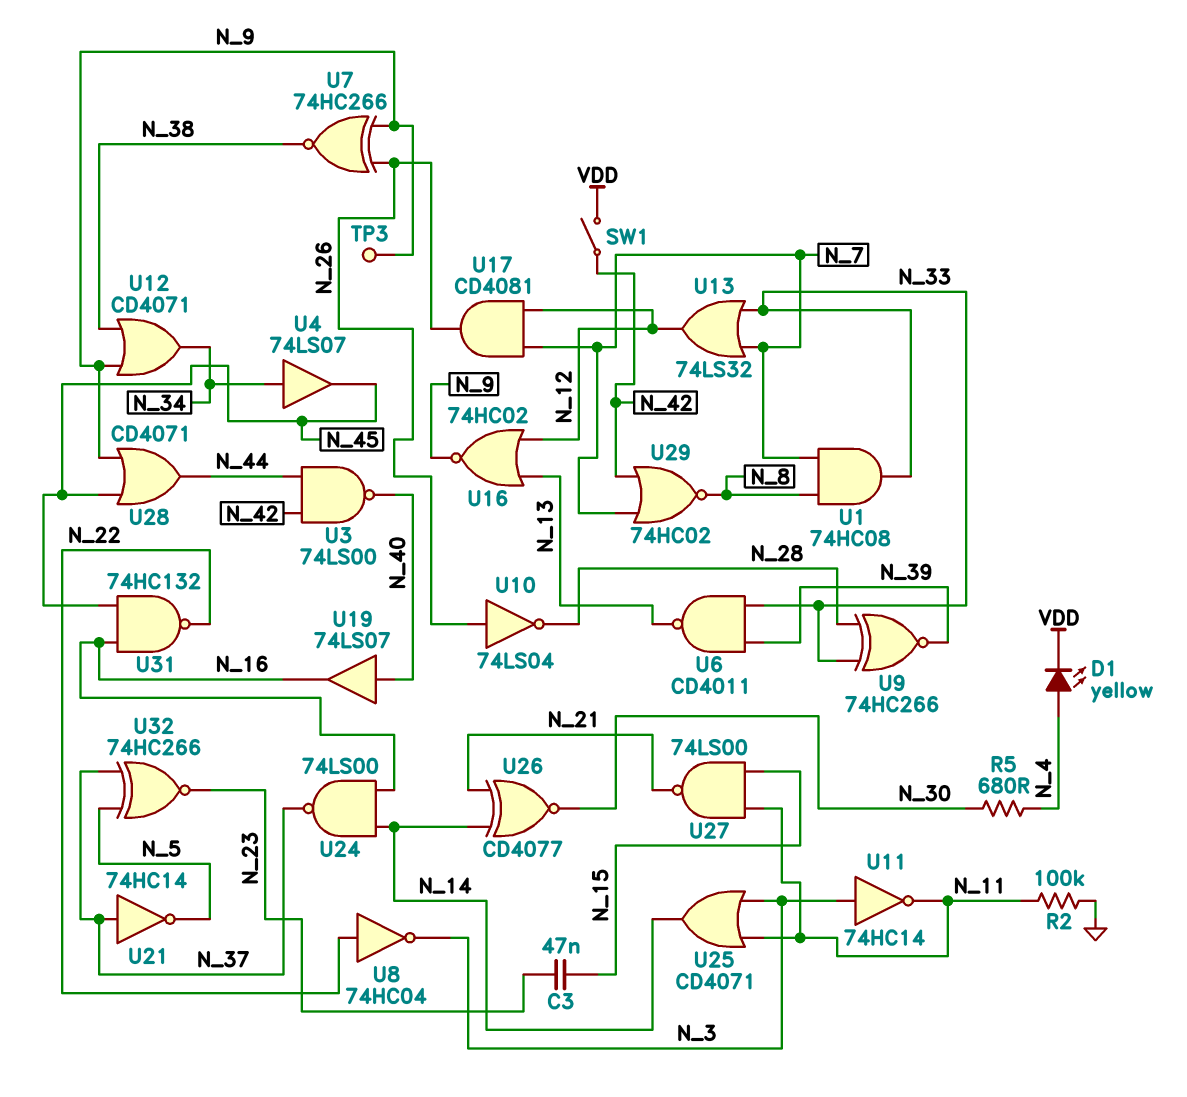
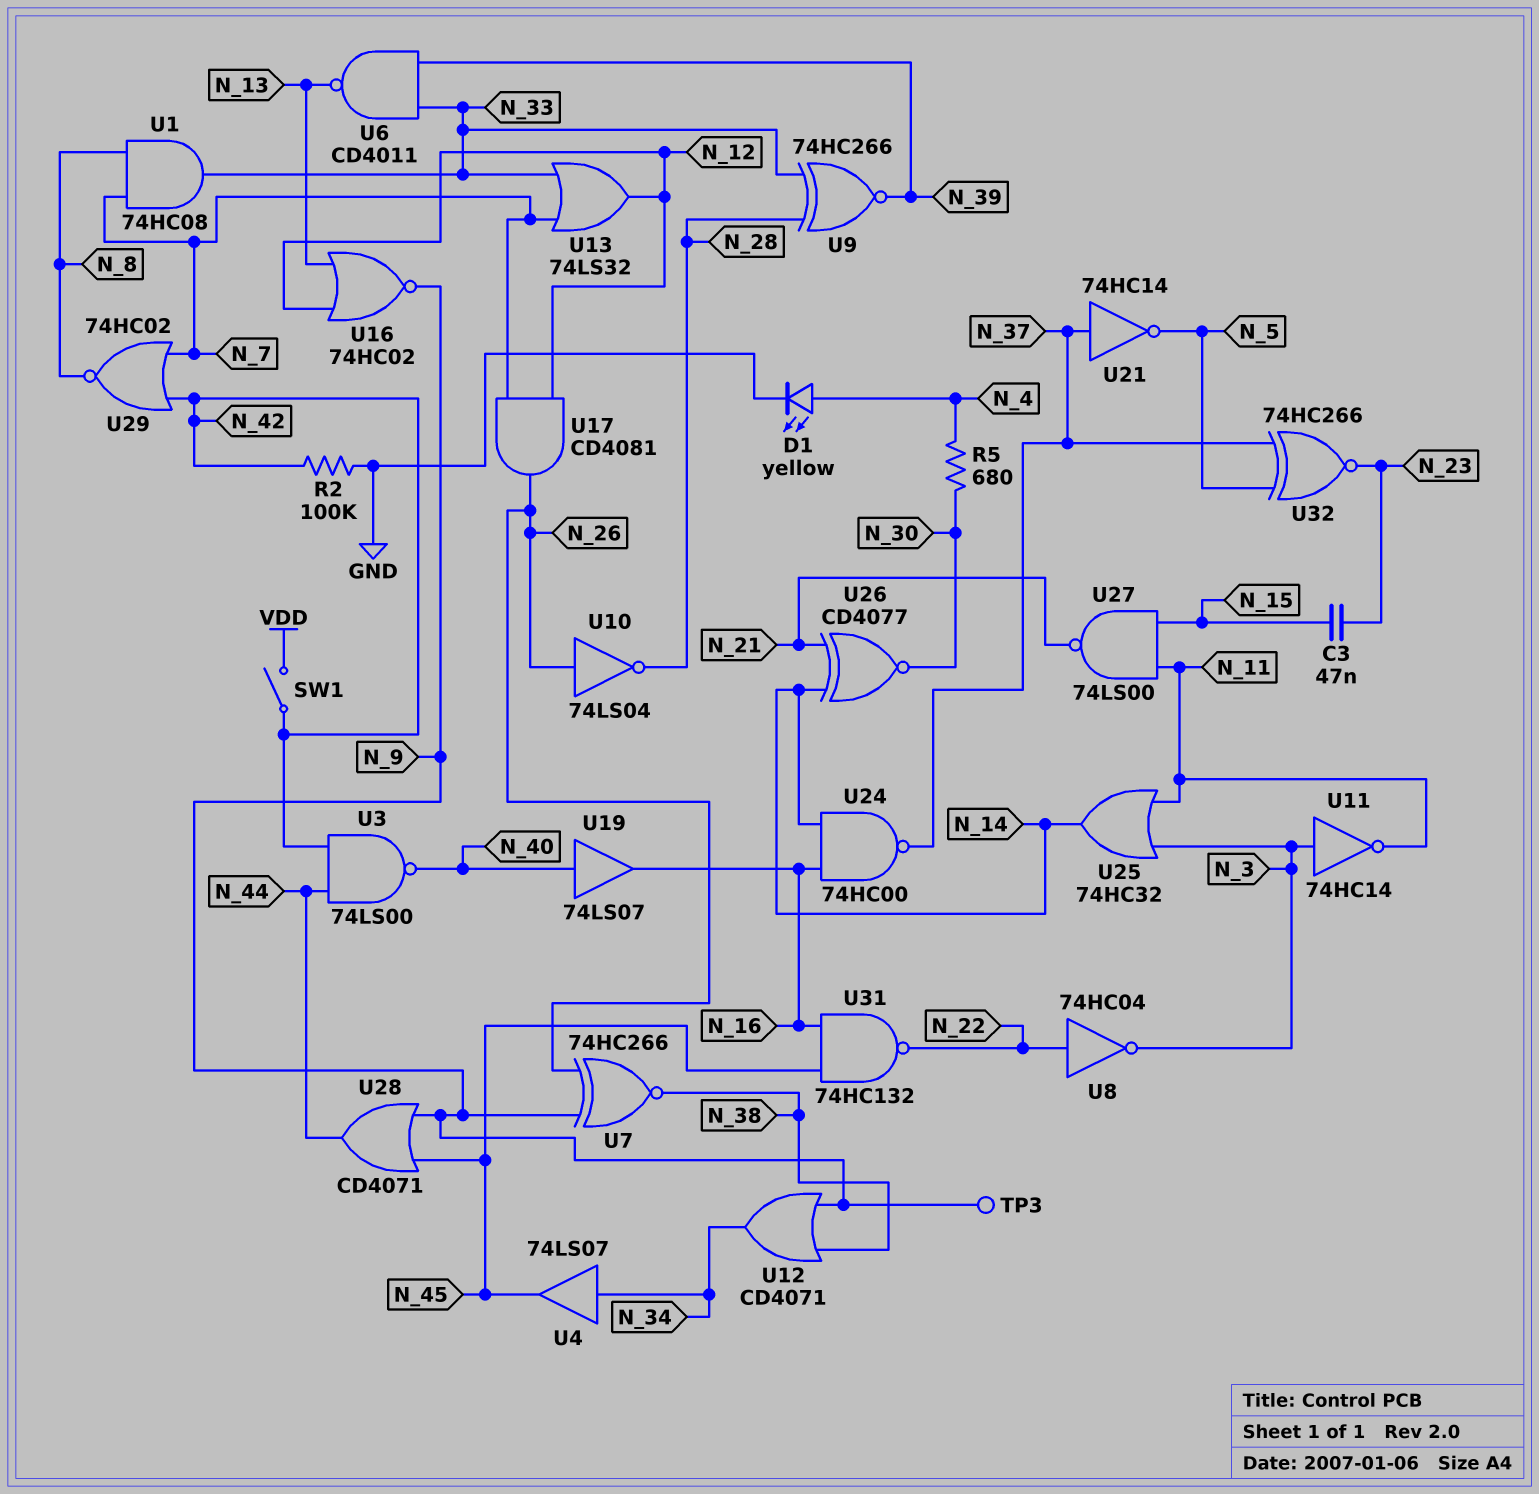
D1: LED yellow (A N_4, K VDD) -> LED yellow (A N_4, K GND)
R2: 100k (GND, N_11) -> 100k (GND, N_42)
U24: NAND 74LS00 (in N_14, in N_16, out N_37) -> NAND 74HC00 (in N_14, in N_16, out N_37)
U25: OR CD4071 (in N_3, in N_11, out N_14) -> OR 74HC32 (in N_3, in N_11, out N_14)

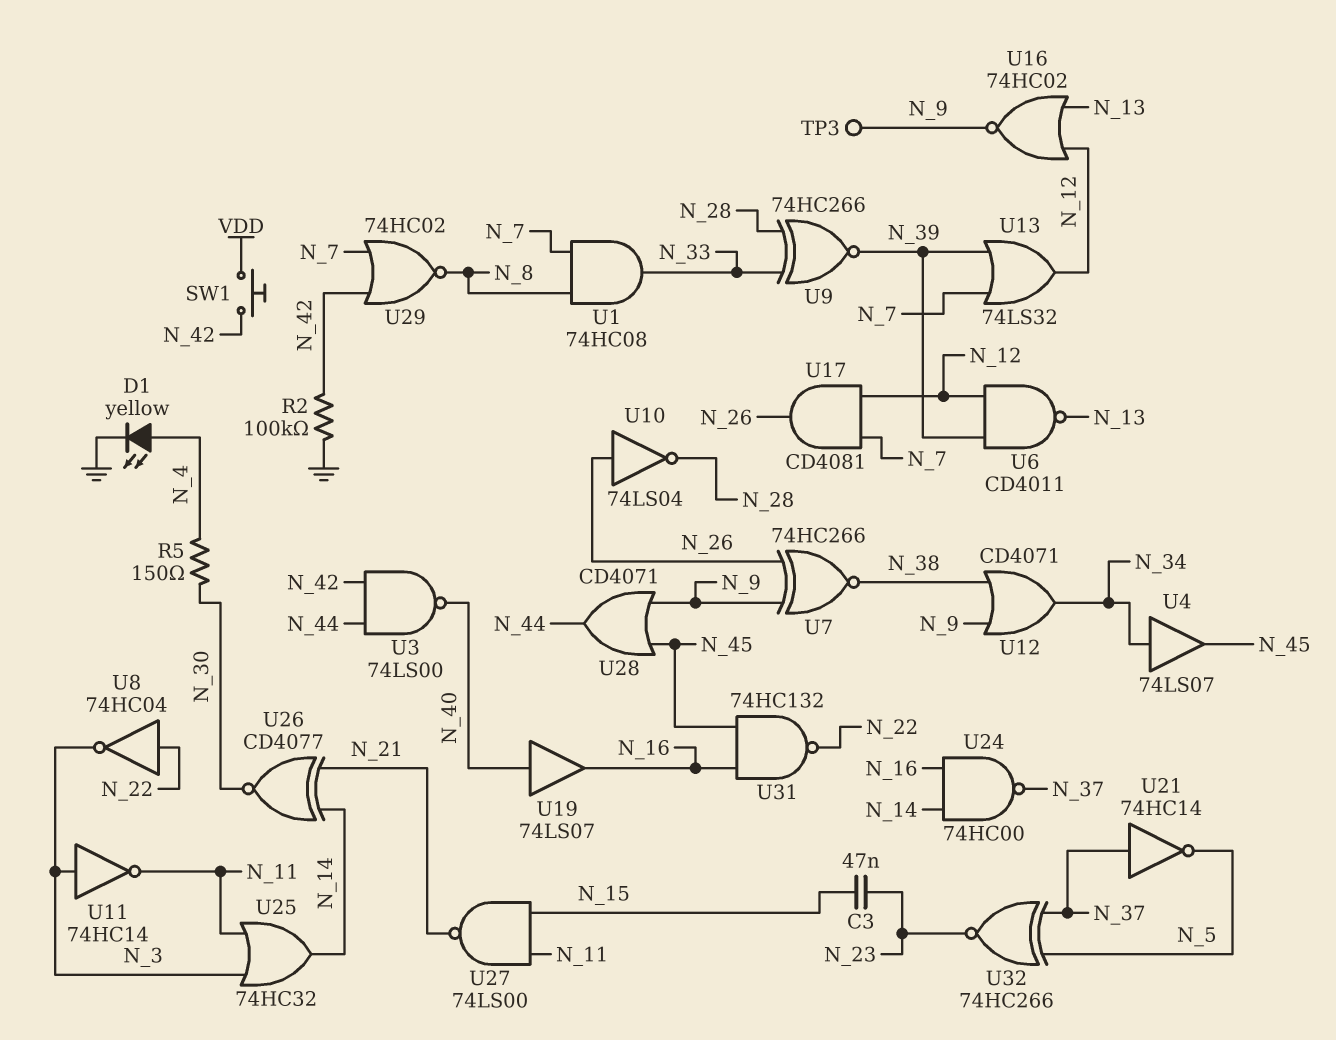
R5: 680 (N_4, N_30) -> 150 (N_4, N_30)
SW1: switch (N_42, VDD) -> button (N_42, VDD)
U6: NAND CD4011 (in N_33, in N_39, out N_13) -> NAND CD4011 (in N_12, in N_39, out N_13)
U13: OR 74LS32 (in N_7, in N_33, out N_12) -> OR 74LS32 (in N_7, in N_39, out N_12)

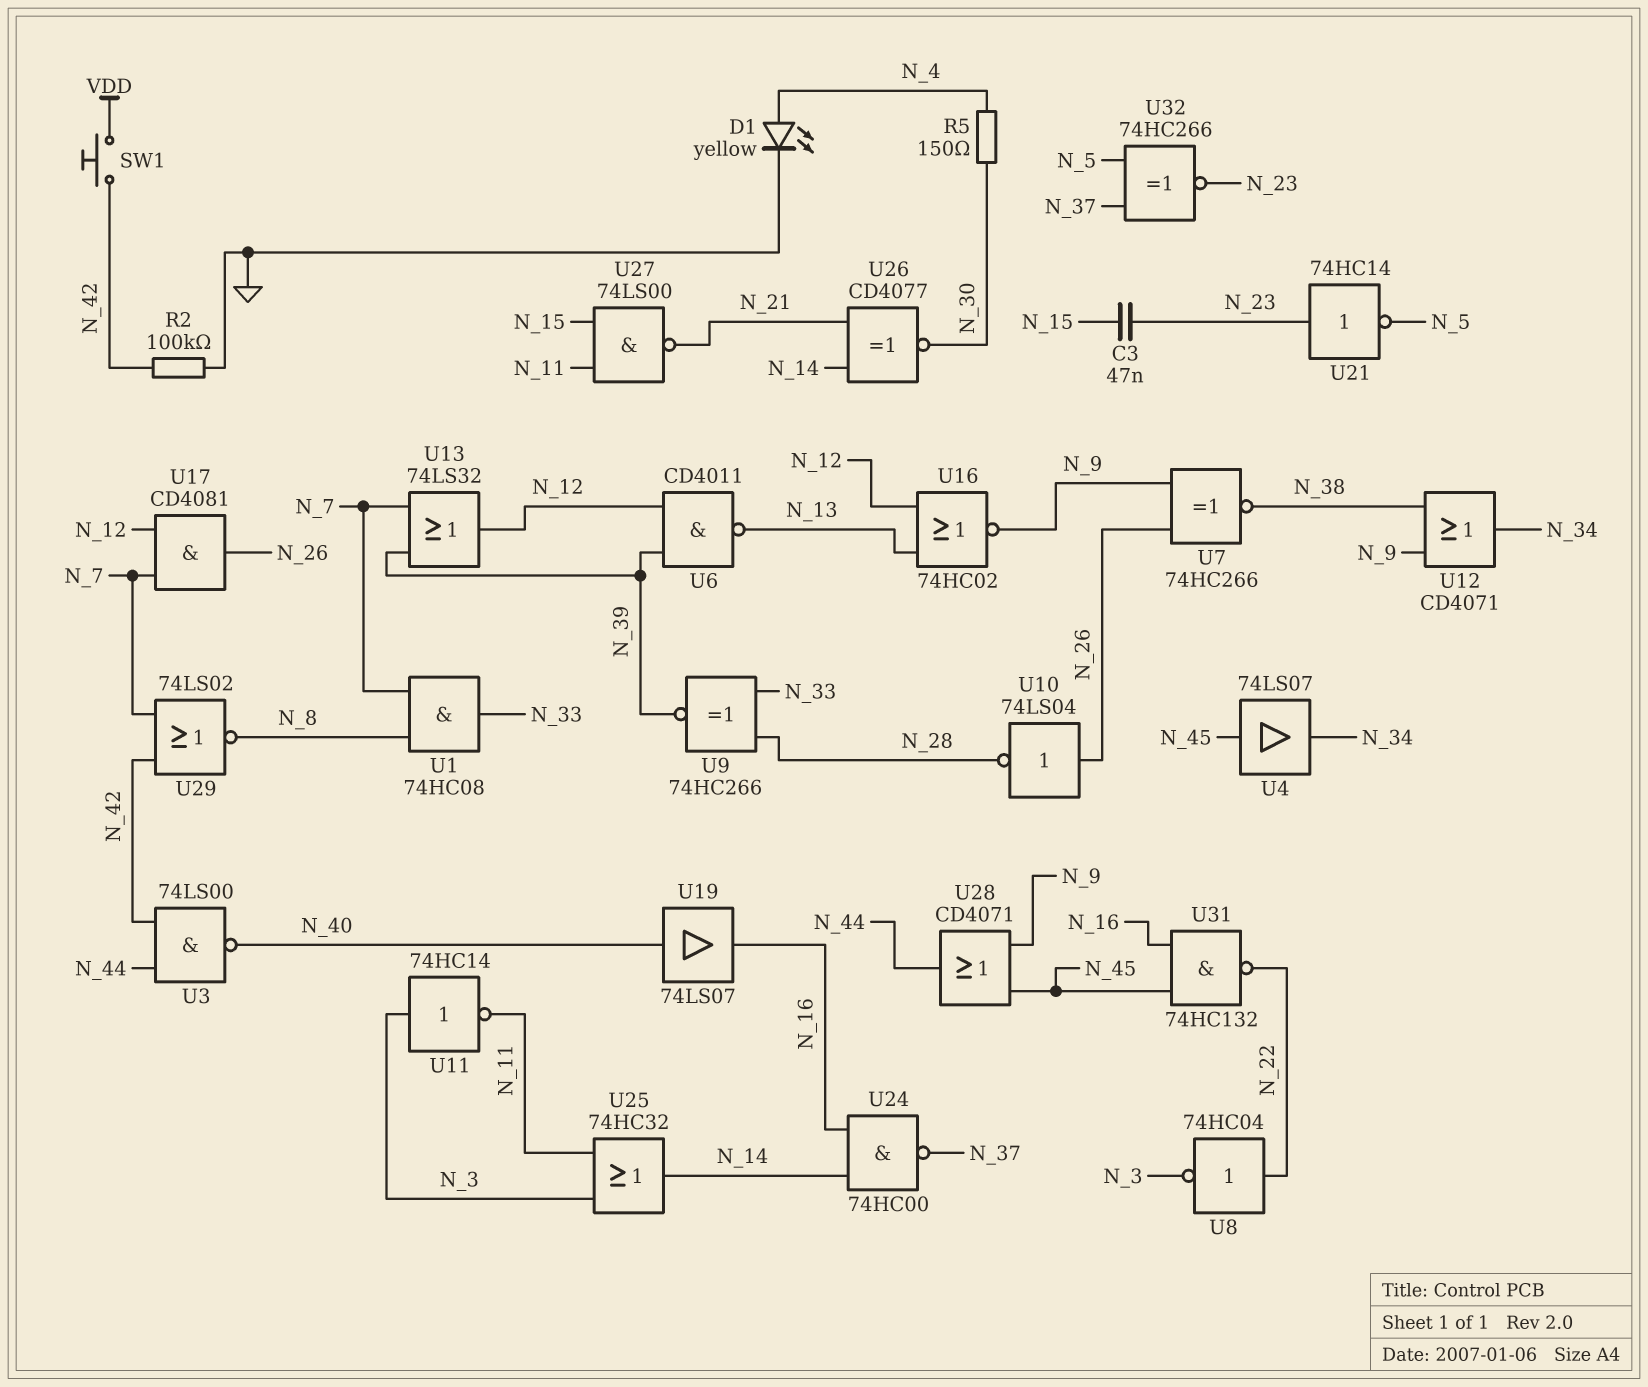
TP3: test point (N_9) -> none
U4: buffer 74LS07 (in N_34, out N_45) -> buffer 74LS07 (in N_45, out N_34)
U21: NOT 74HC14 (in N_37, out N_5) -> NOT 74HC14 (in N_23, out N_5)
U29: NOR 74HC02 (in N_7, in N_42, out N_8) -> NOR 74LS02 (in N_7, in N_42, out N_8)

